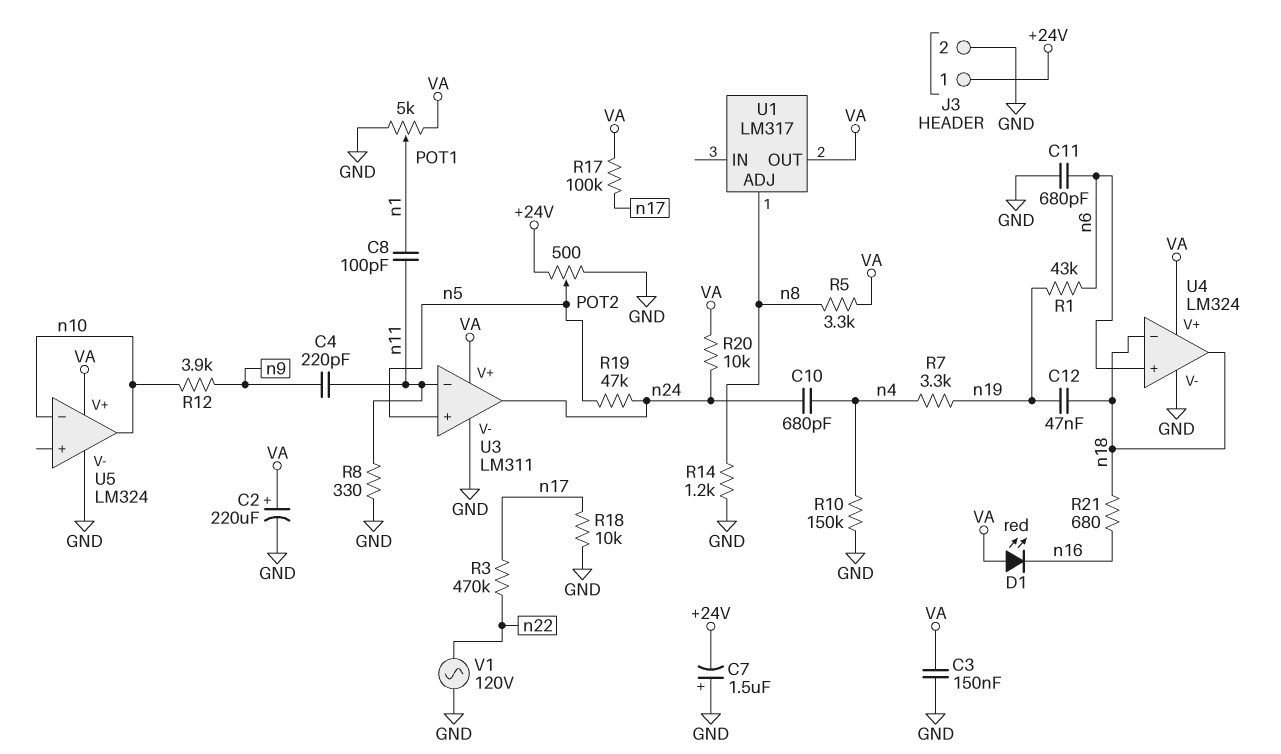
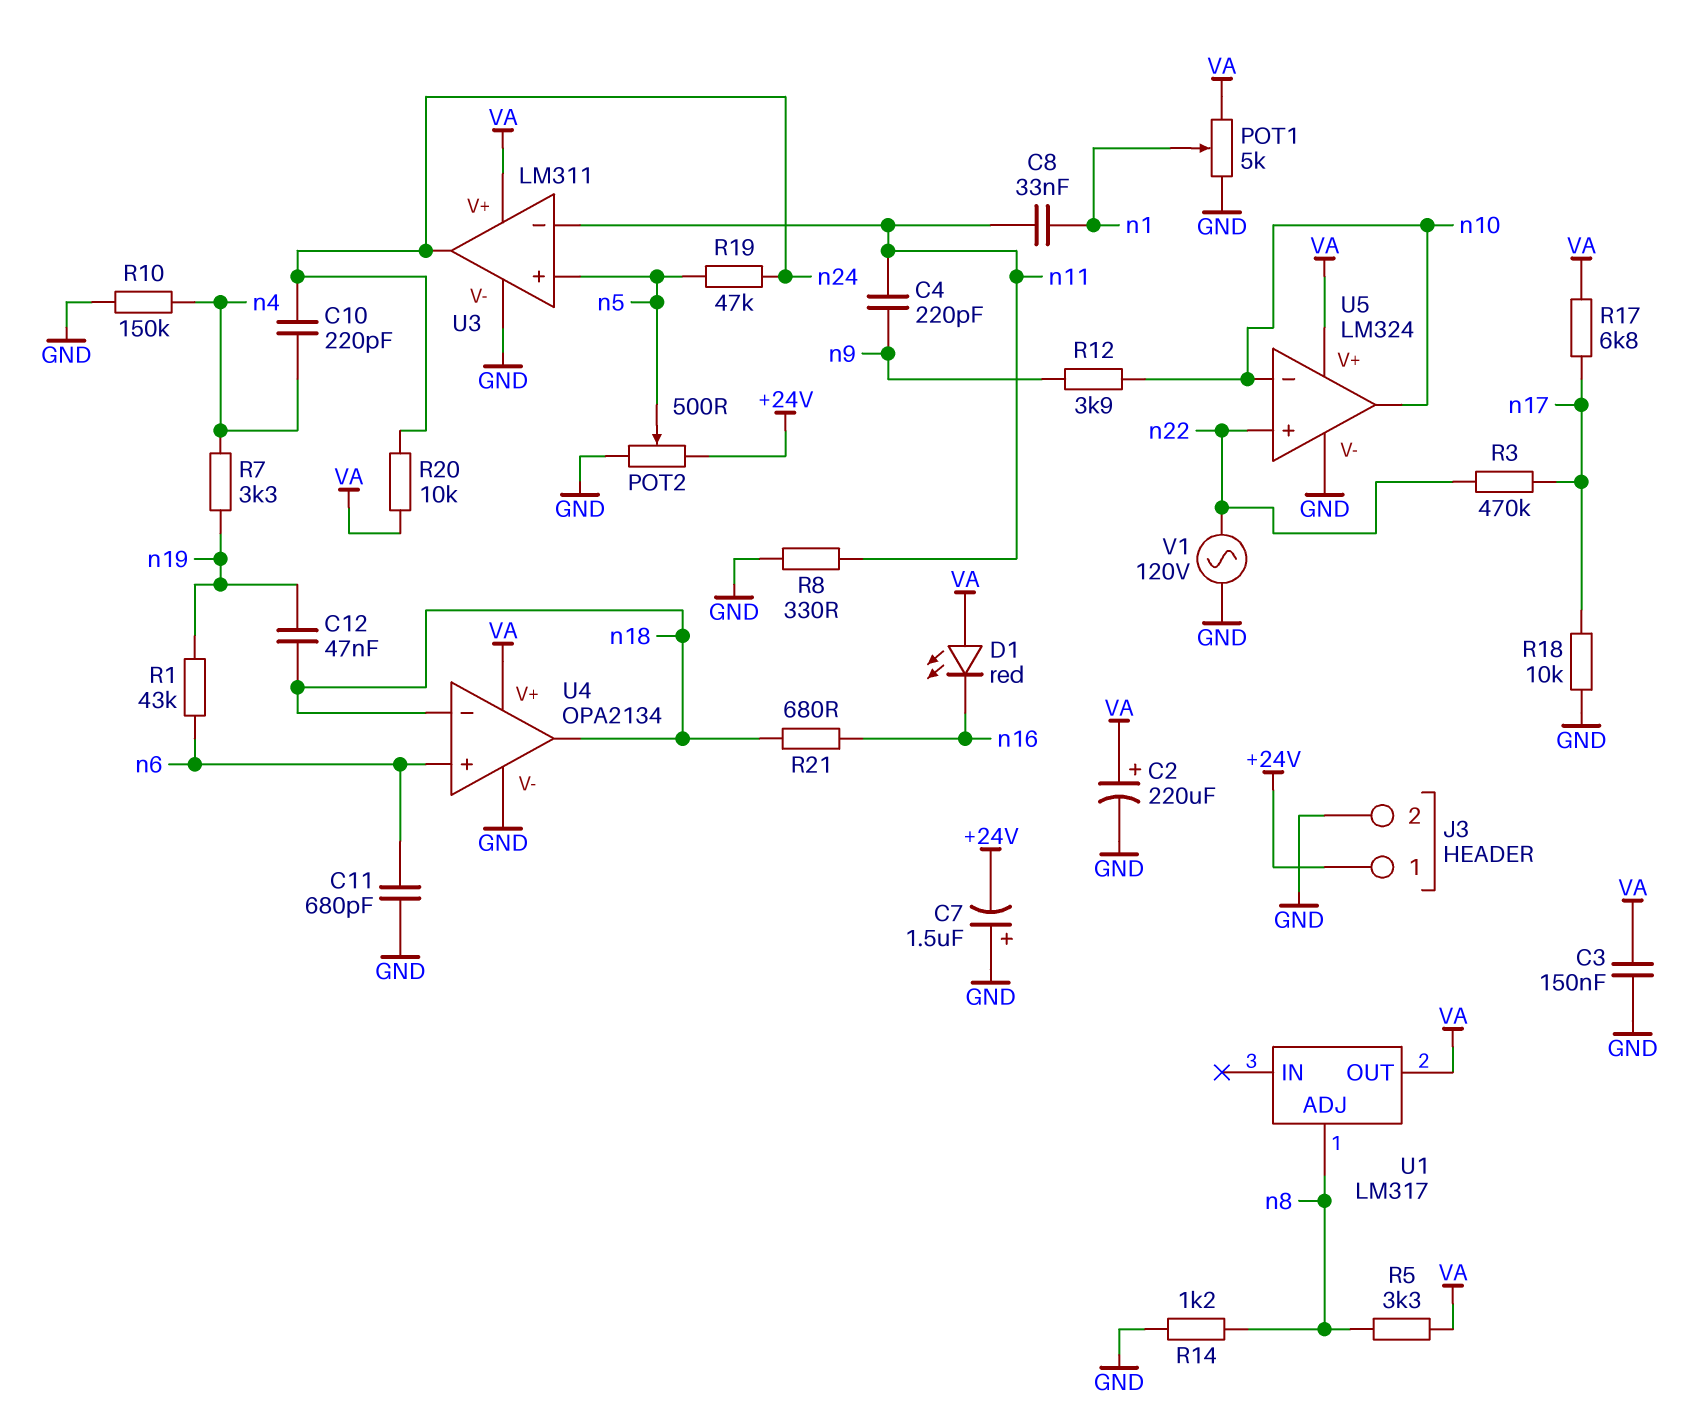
C8: 100pF (n1, n11) -> 33nF (n1, n11)
C10: 680pF (n4, n24) -> 220pF (n4, n24)
R17: 100k (VA, n17) -> 6.8k (VA, n17)
U4: LM324 -> OPA2134
U5 pin in+: none -> n22

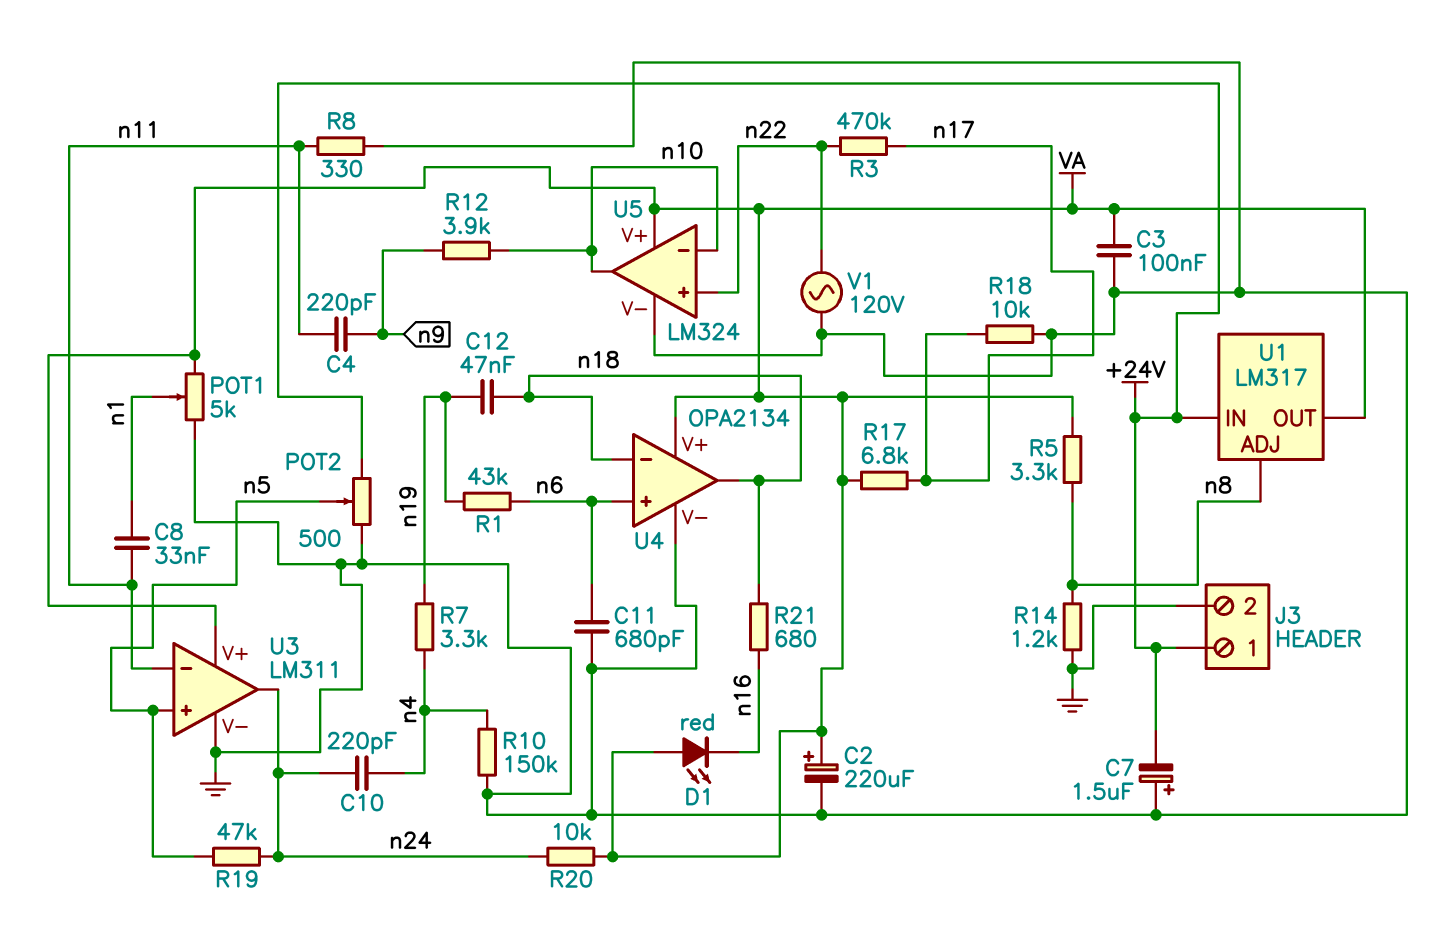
C3: 150nF (GND, VA) -> 100nF (GND, VA)
U1 pin IN: none -> +24V

